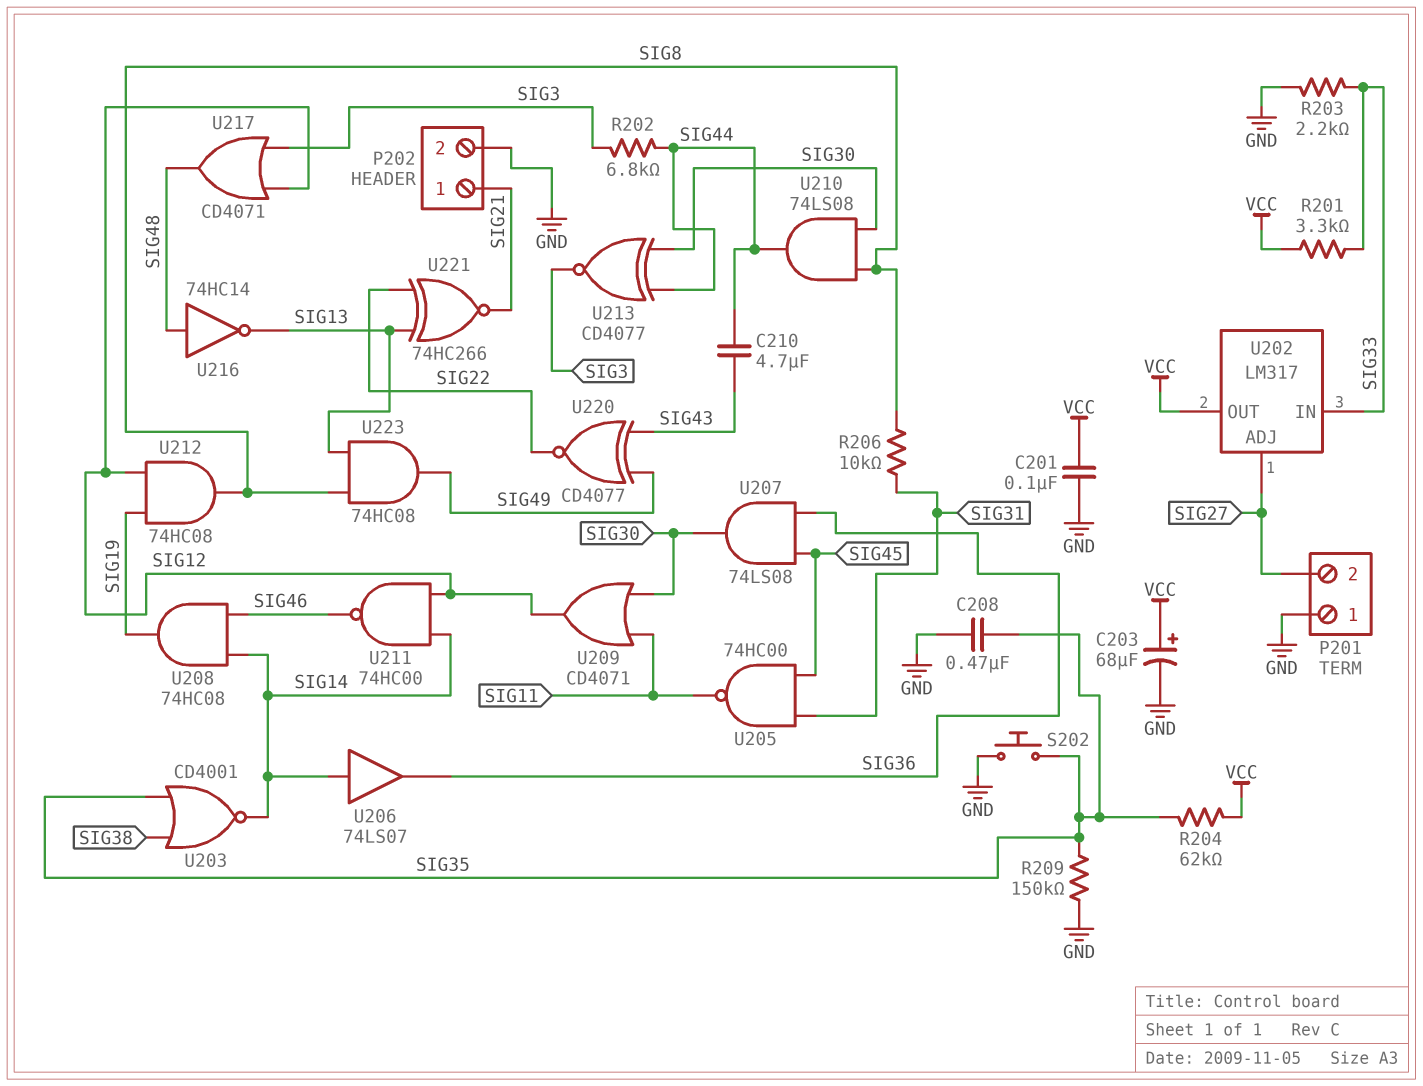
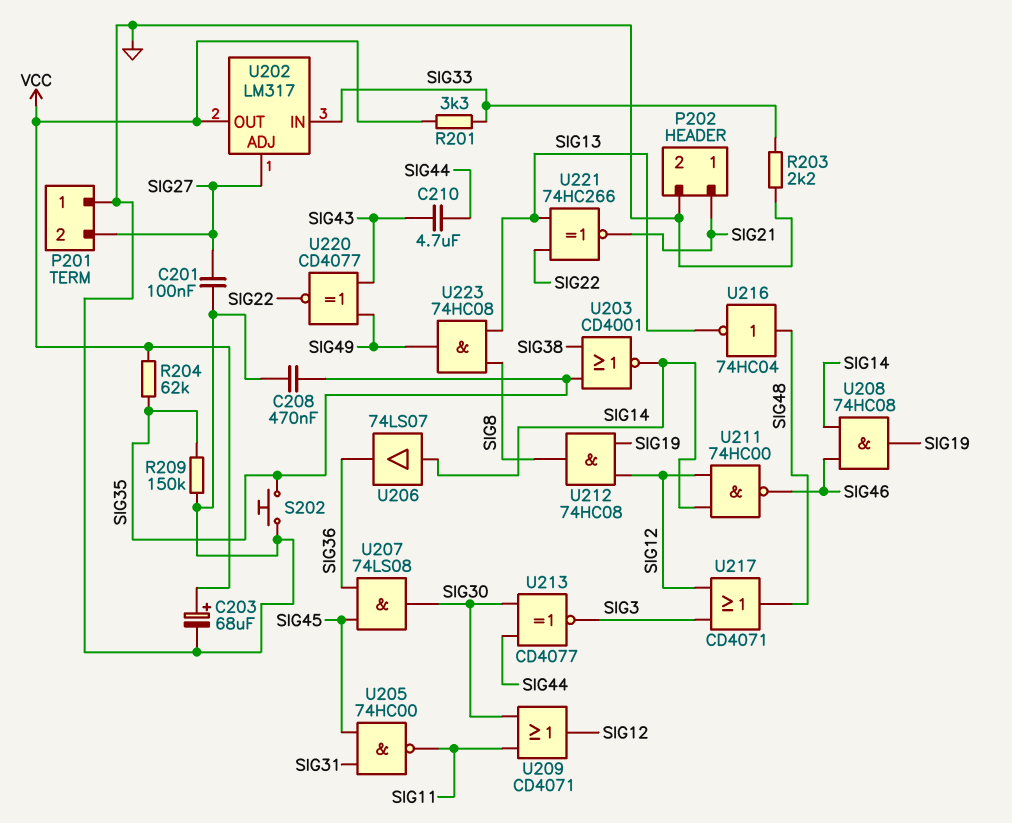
C201: 100nF (GND, VCC) -> 100nF (GND, SIG27)
R202: 6.8k (SIG3, SIG44) -> none
R206: 10k (SIG8, SIG31) -> none
U210: AND 74LS08 (in SIG8, in SIG30, out SIG44) -> none
U216: NOT 74HC14 (in SIG48, out SIG13) -> NOT 74HC04 (in SIG48, out SIG13)

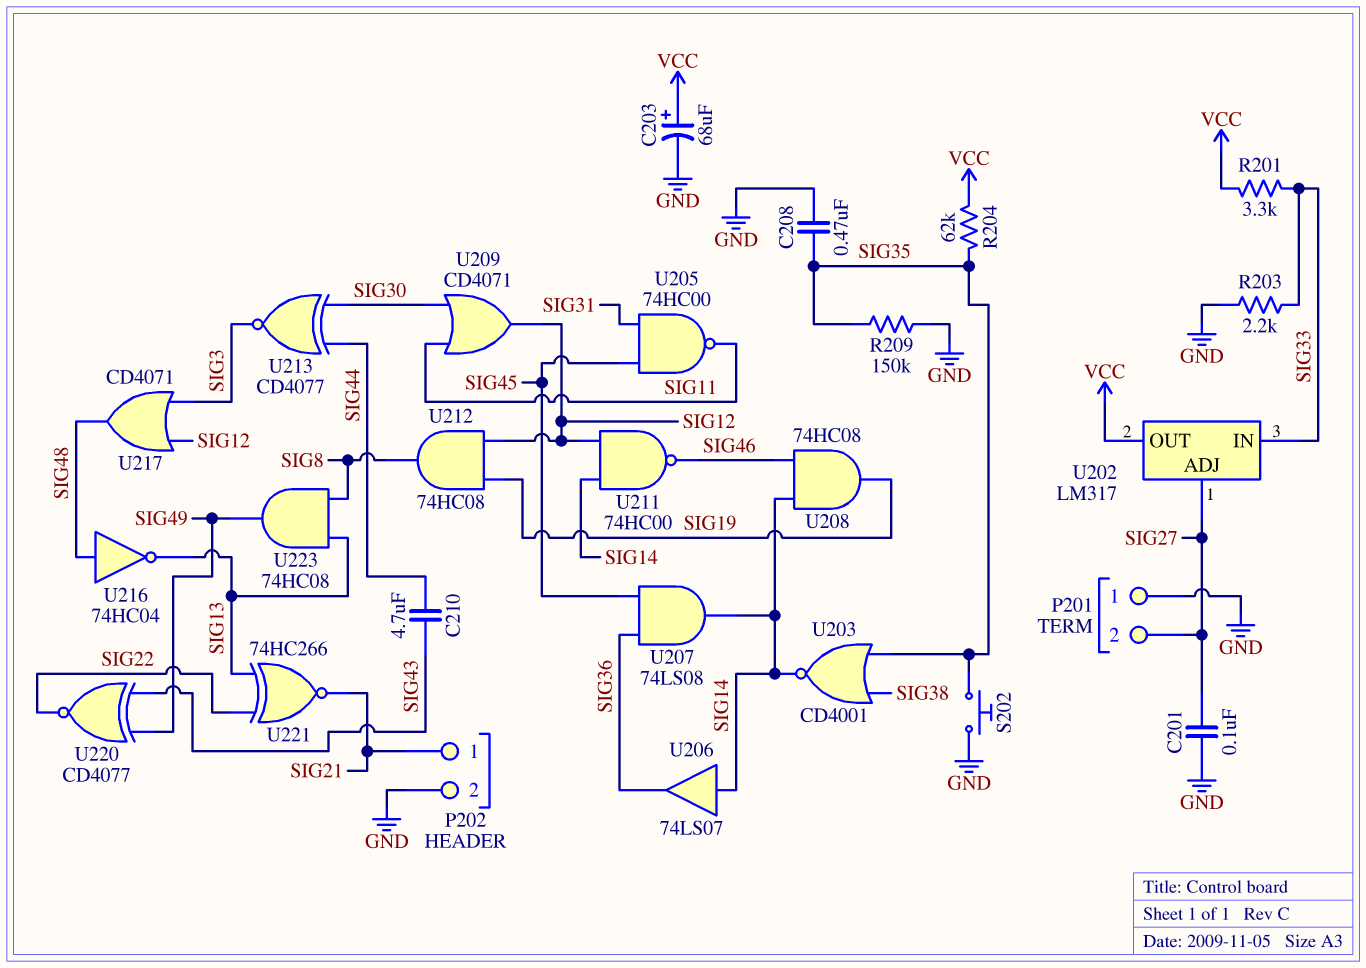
U207: AND 74LS08 (in SIG36, in SIG45, out SIG30) -> AND 74LS08 (in SIG36, in SIG45, out SIG14)

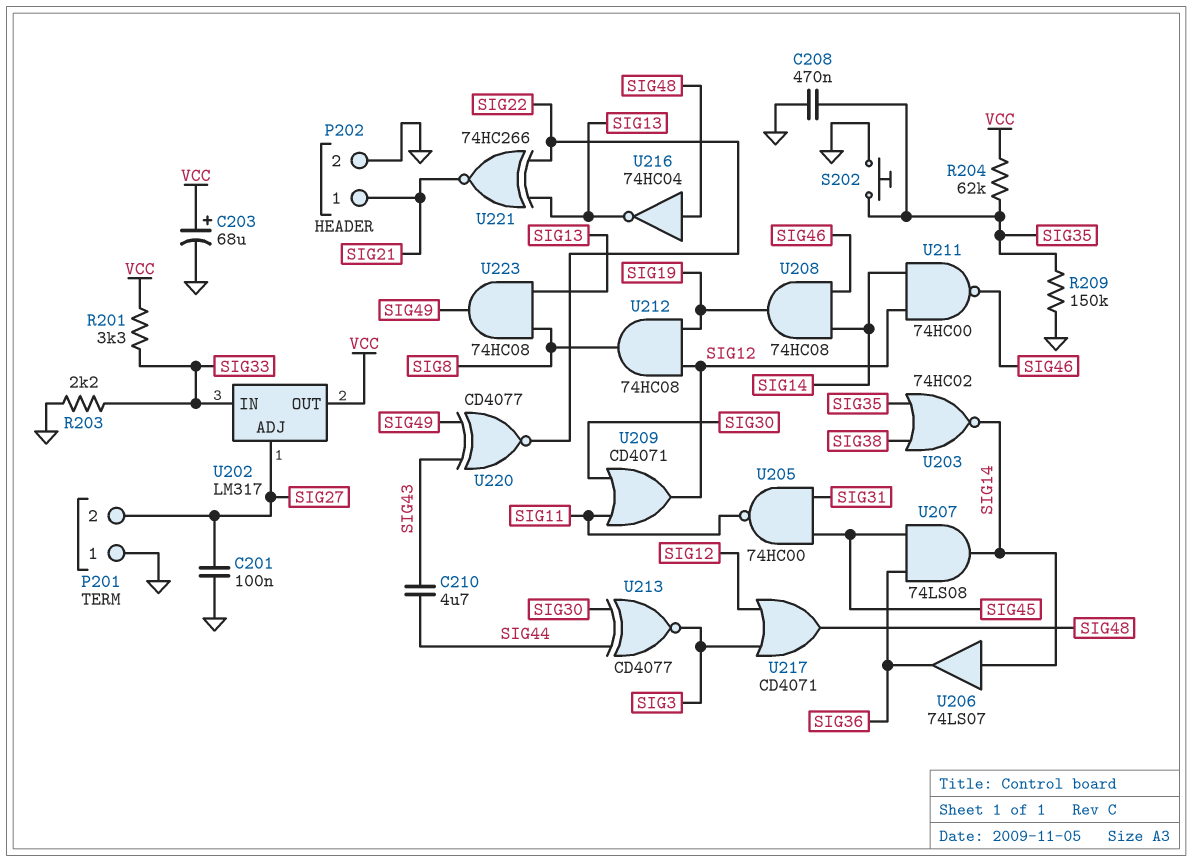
U203: NOR CD4001 (in SIG35, in SIG38, out SIG14) -> NOR 74HC02 (in SIG35, in SIG38, out SIG14)

